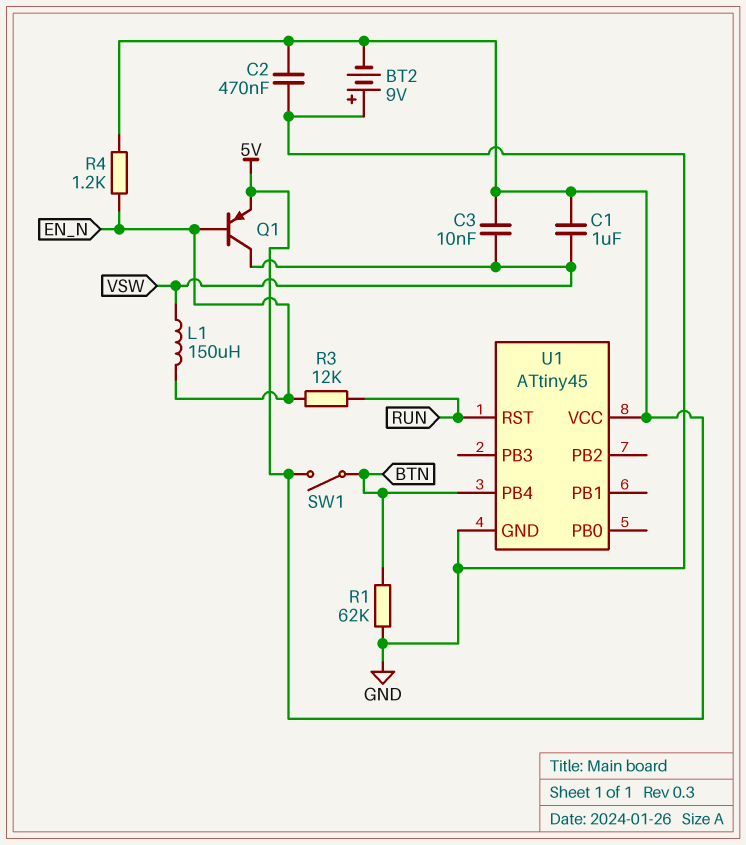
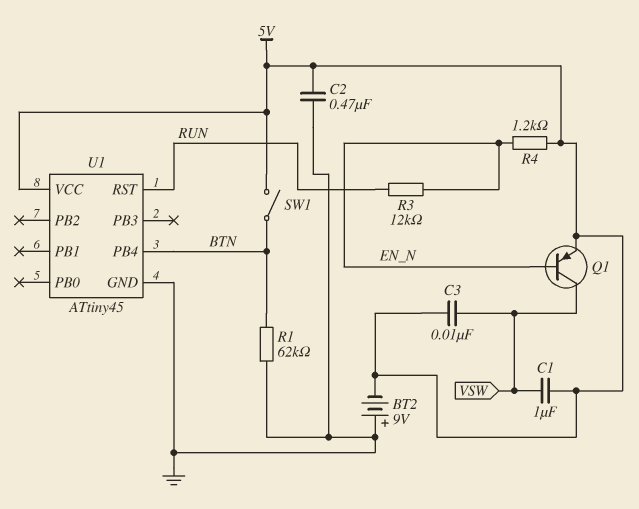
L1: 150uH (EN_N, VSW) -> none

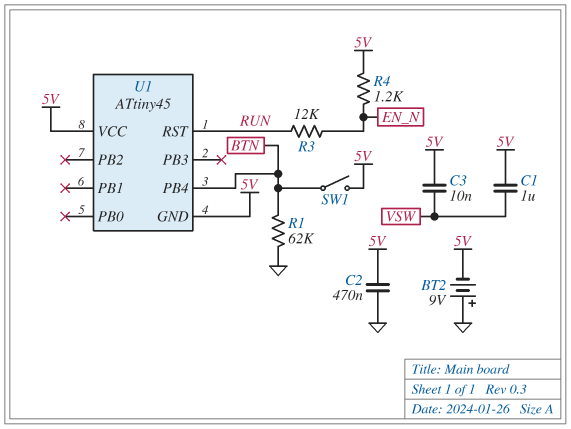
Q1: PNP (B EN_N, C VSW, E 5V) -> none
U1 pin GND: GND -> 5V

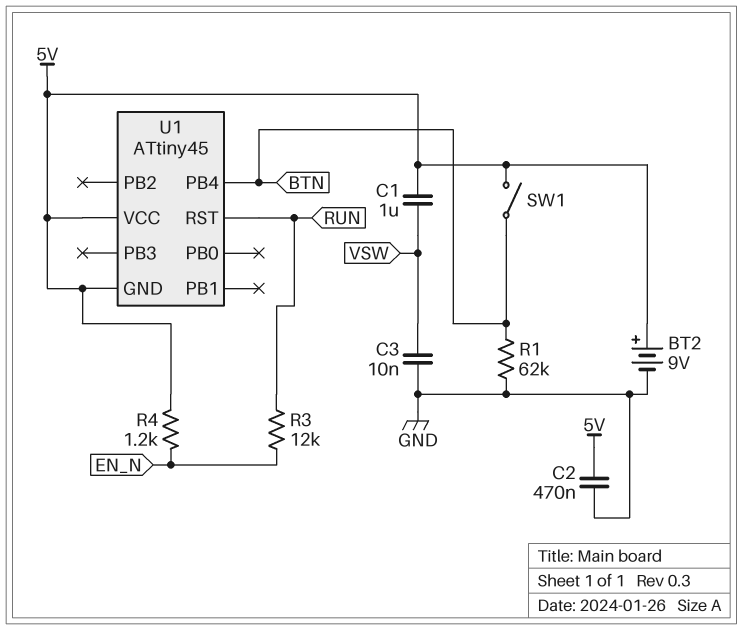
BT2: 9V (plus GND, minus 5V) -> 9V (plus 5V, minus GND)
C3: 10nF (5V, VSW) -> 10nF (GND, VSW)

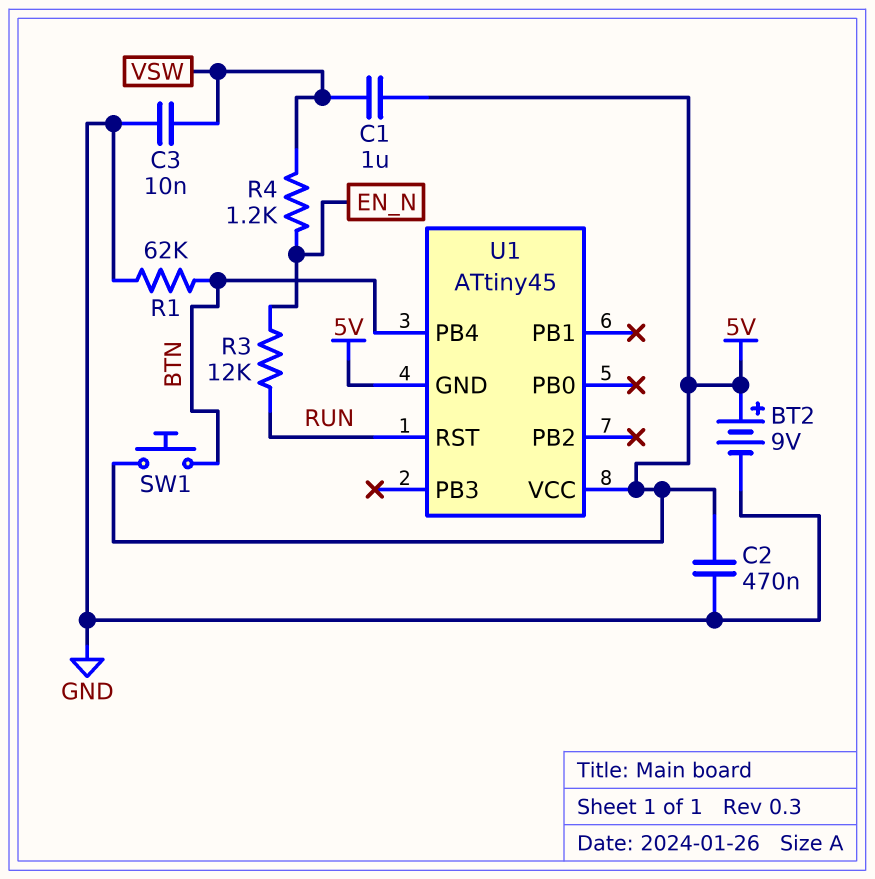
R4: 1.2k (5V, EN_N) -> 1.2k (EN_N, VSW)
SW1: switch (5V, BTN) -> button (5V, BTN)

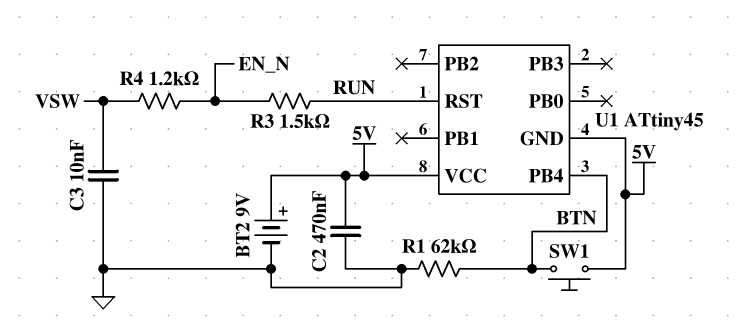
C1: 1uF (5V, VSW) -> none
R3: 12k (EN_N, RUN) -> 1.5k (EN_N, RUN)

